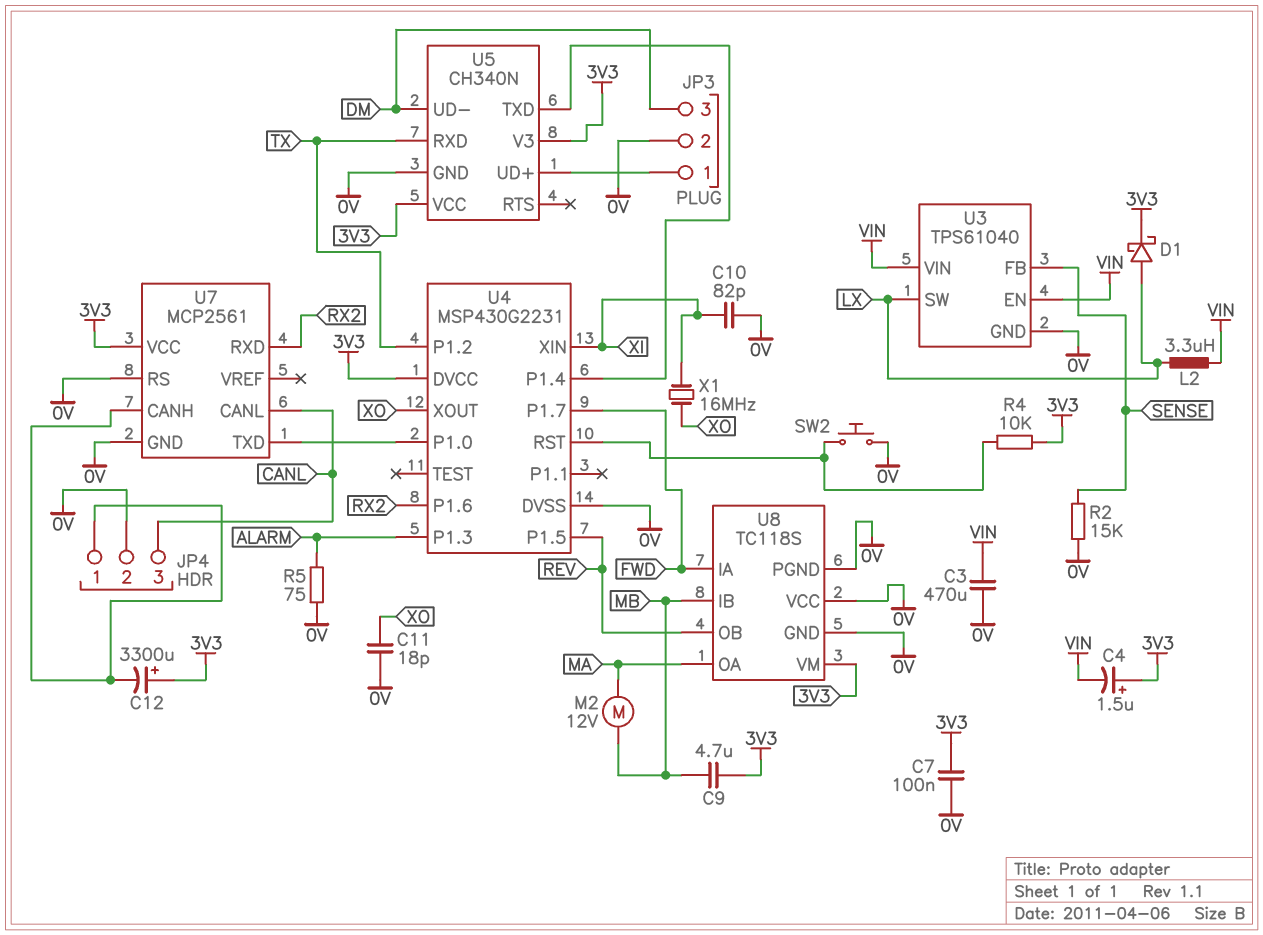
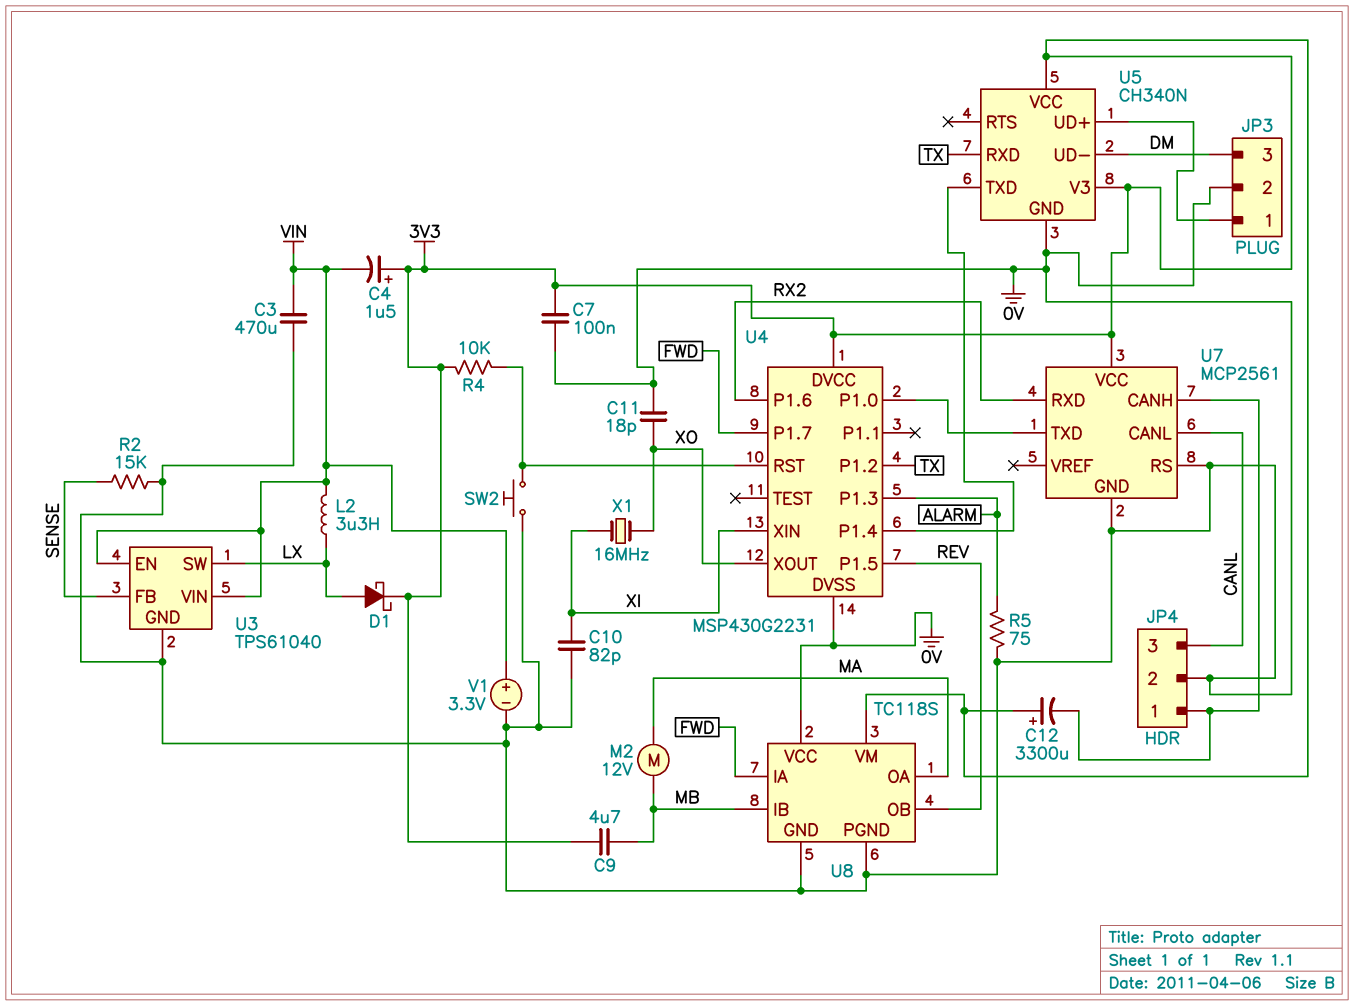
V1: none -> 3.3V (plus VIN, minus 0V)

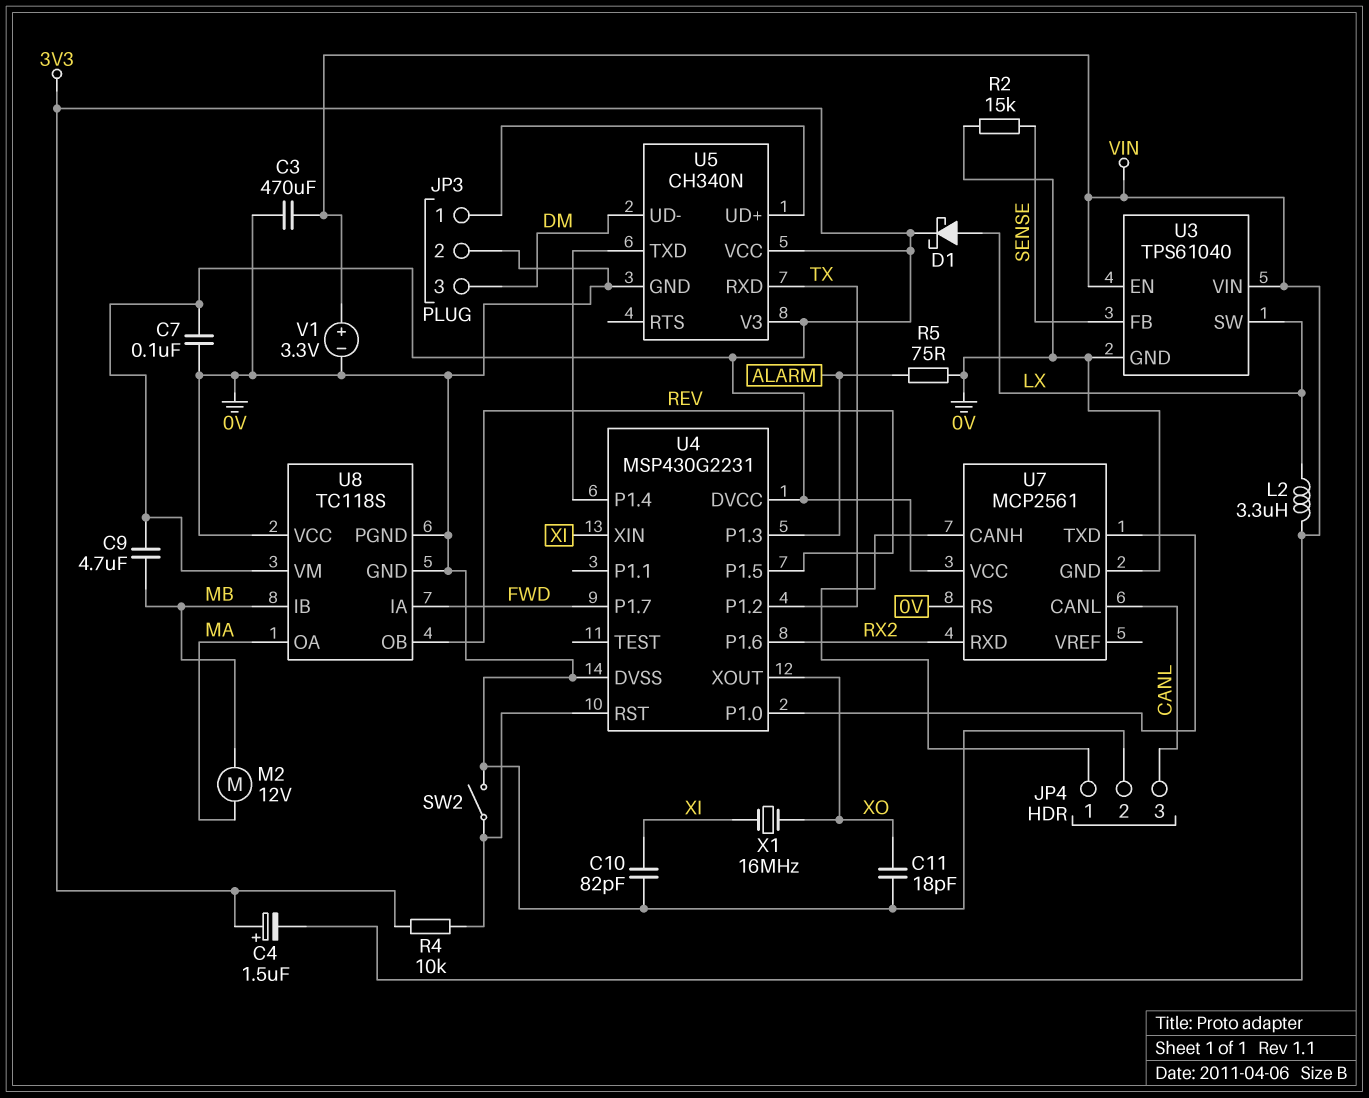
C12: 3300uF (plus 3V3, minus JP4/1) -> none
SW2: button (0V, U4/RST) -> switch (0V, U4/RST)

